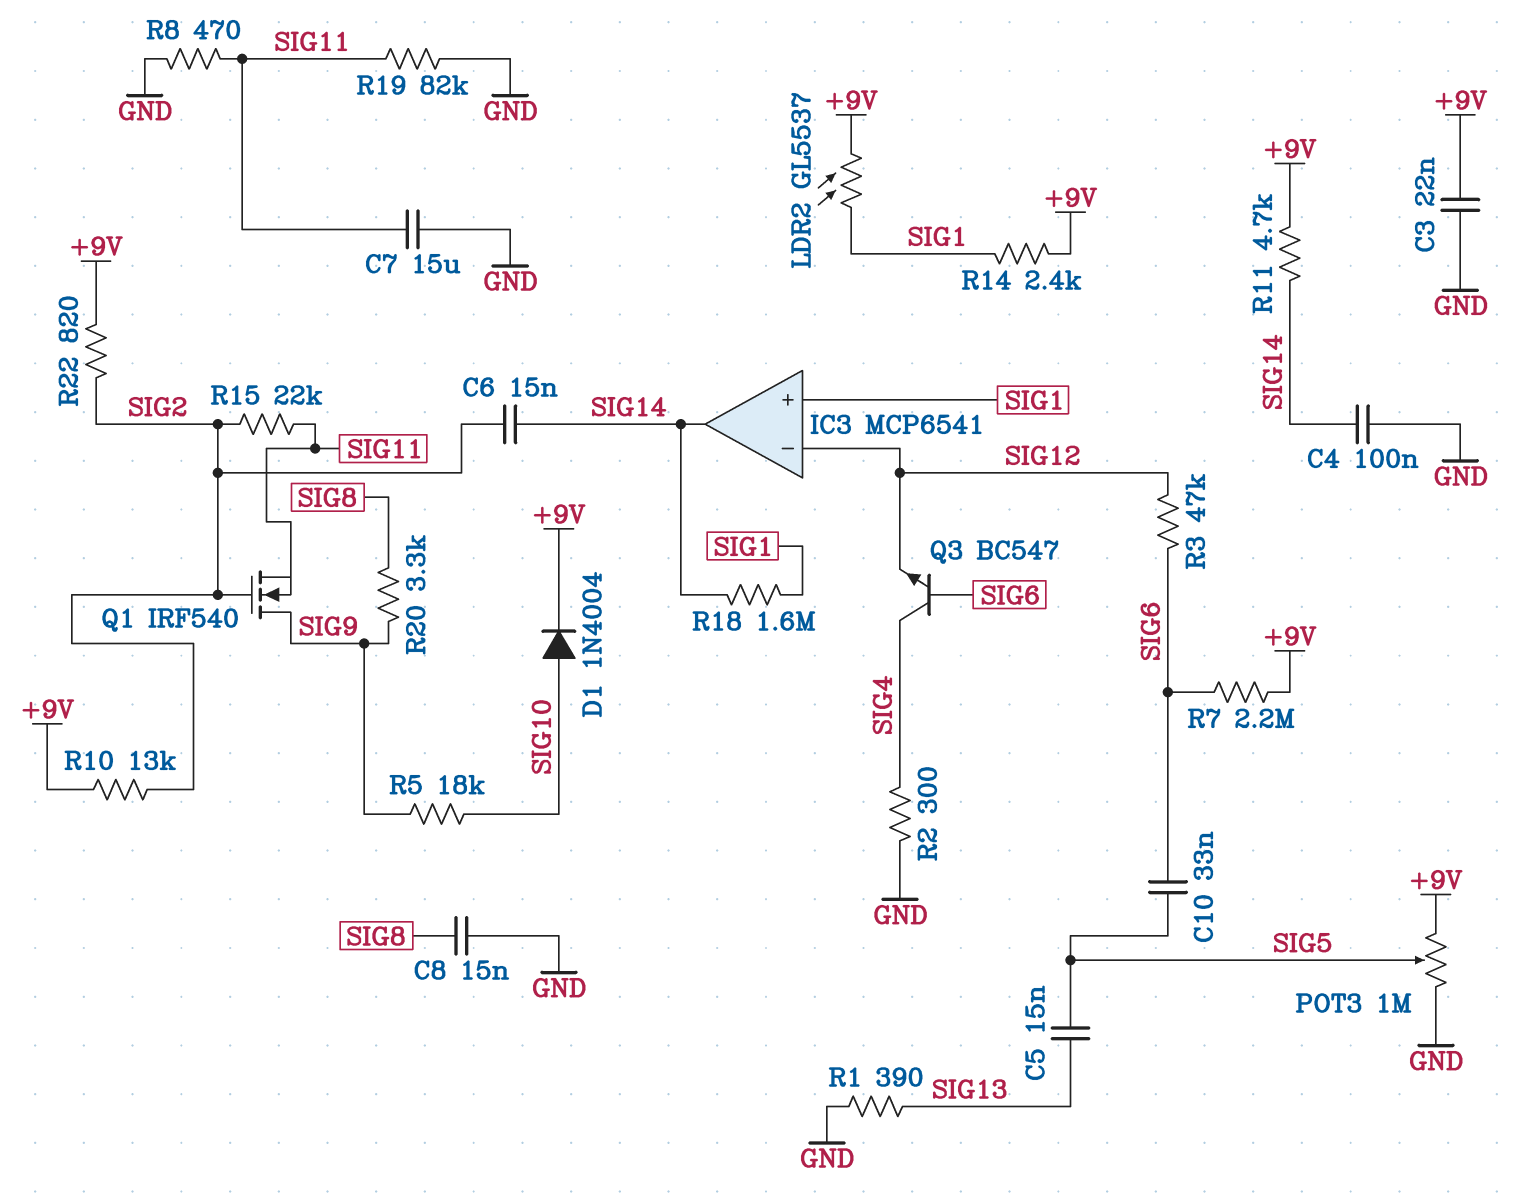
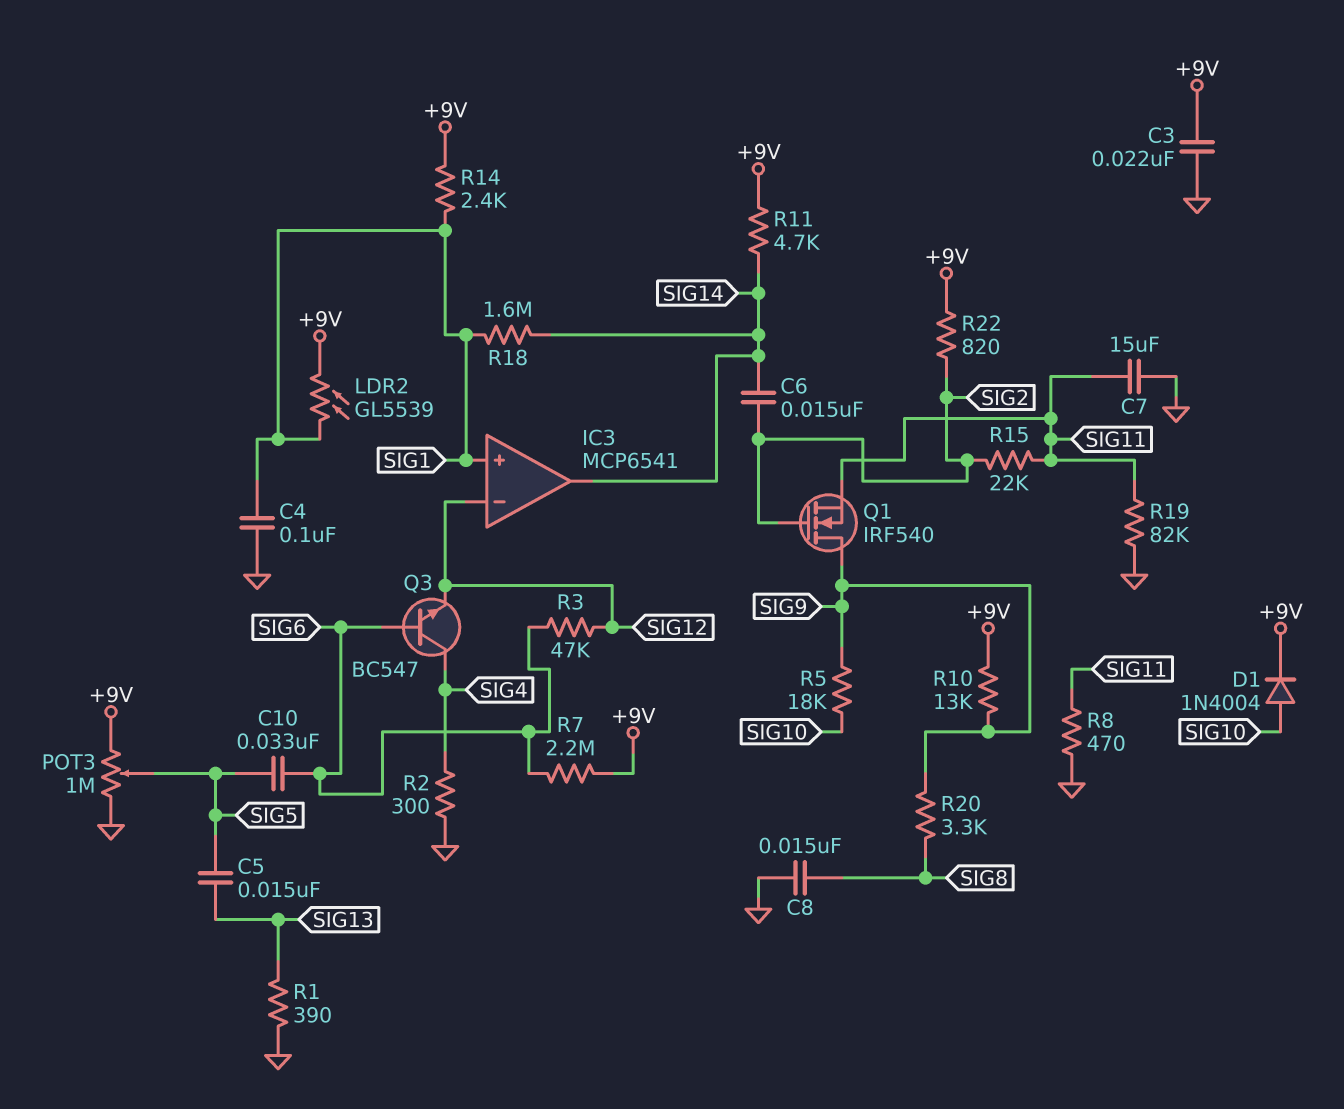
C4: 100nF (GND, SIG14) -> 100nF (GND, SIG1)
LDR2: GL5537 (+9V, SIG1) -> GL5539 (+9V, SIG1)
R10: 13k (+9V, SIG2) -> 13k (+9V, SIG9)

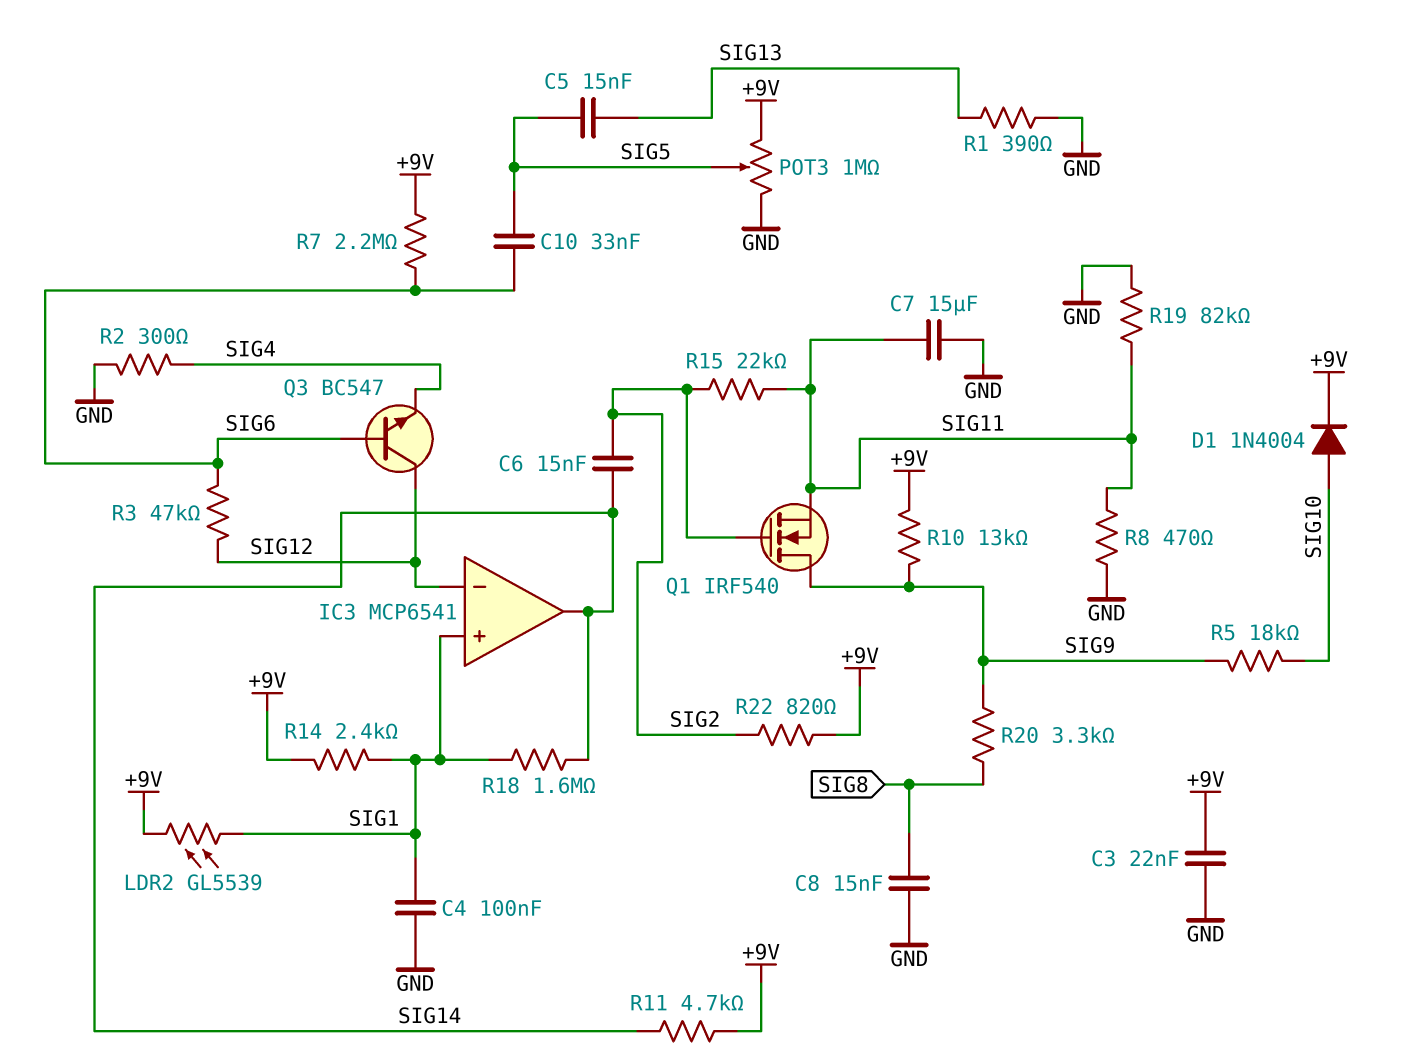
Q3: NPN BC547 (B SIG6, C SIG4, E SIG12) -> NPN BC547 (B SIG6, C SIG12, E SIG4)

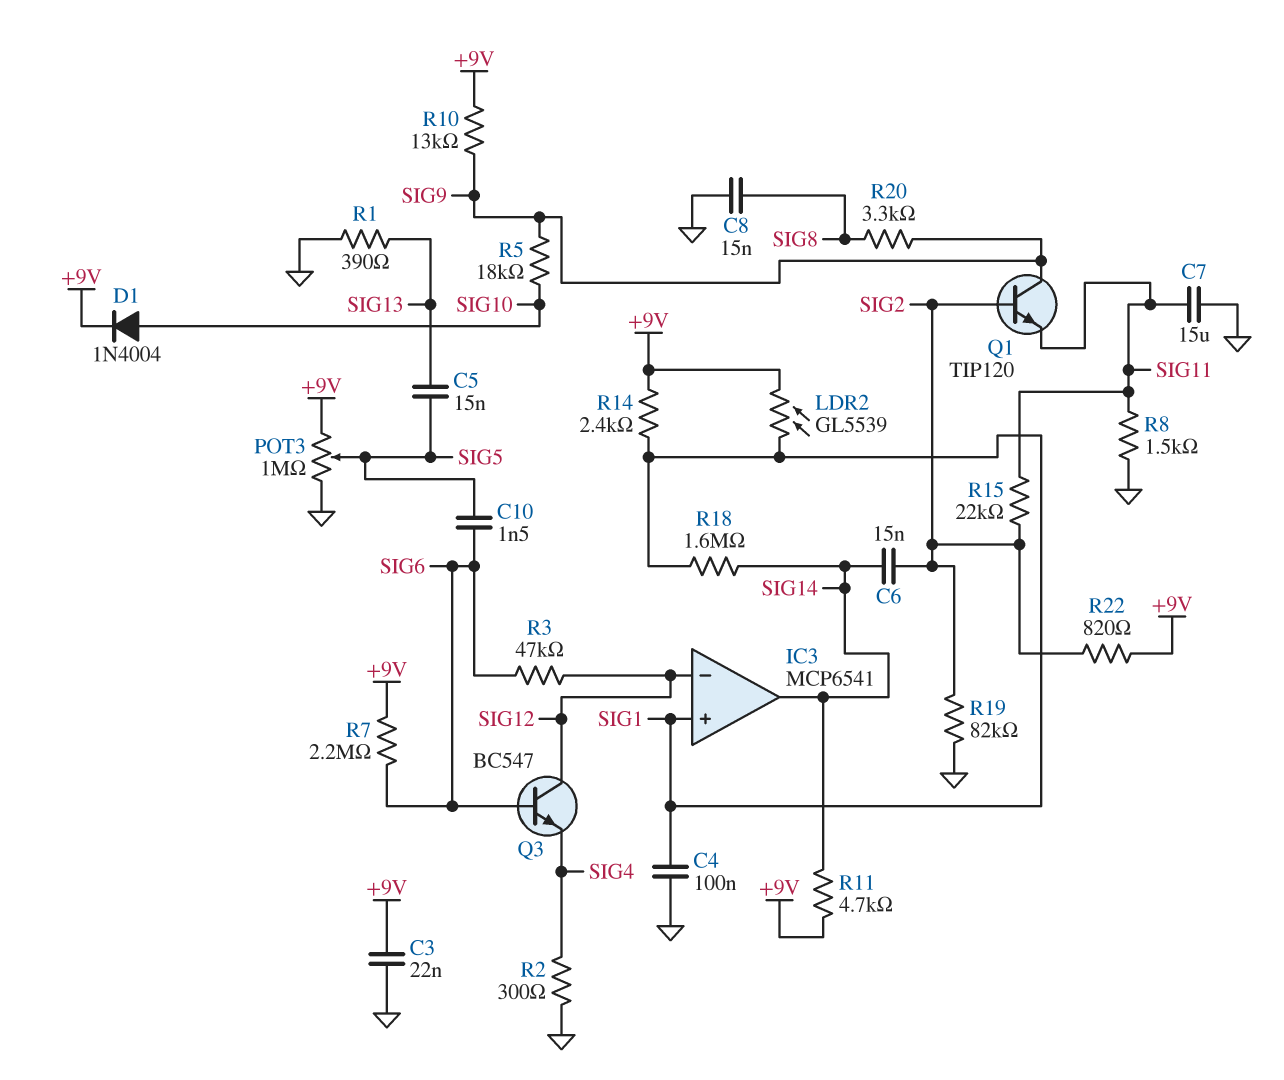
C10: 33nF (SIG5, SIG6) -> 1.5nF (SIG5, SIG6)
Q1: NMOS IRF540 (G SIG2, D SIG9, S SIG11) -> NPN TIP120 (B SIG2, C SIG9, E SIG11)
R8: 470 (GND, SIG11) -> 1.5k (GND, SIG11)
R19: 82k (GND, SIG11) -> 82k (GND, SIG2)

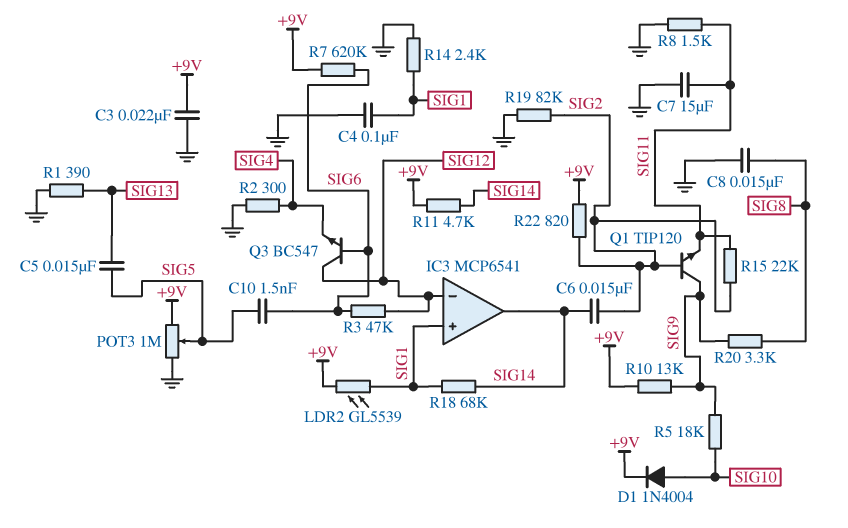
R7: 2.2M (+9V, SIG6) -> 620k (+9V, SIG6)
R14: 2.4k (+9V, SIG1) -> 2.4k (GND, SIG1)
R18: 1.6M (SIG1, SIG14) -> 68k (SIG1, SIG14)

